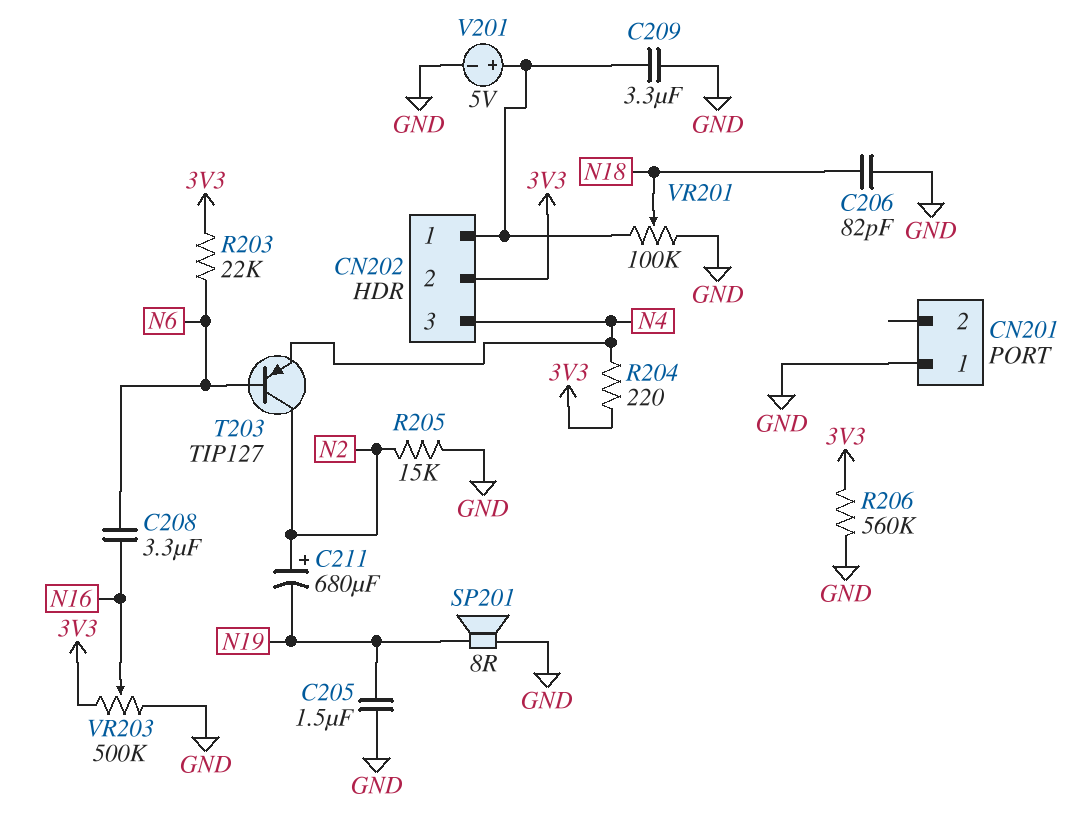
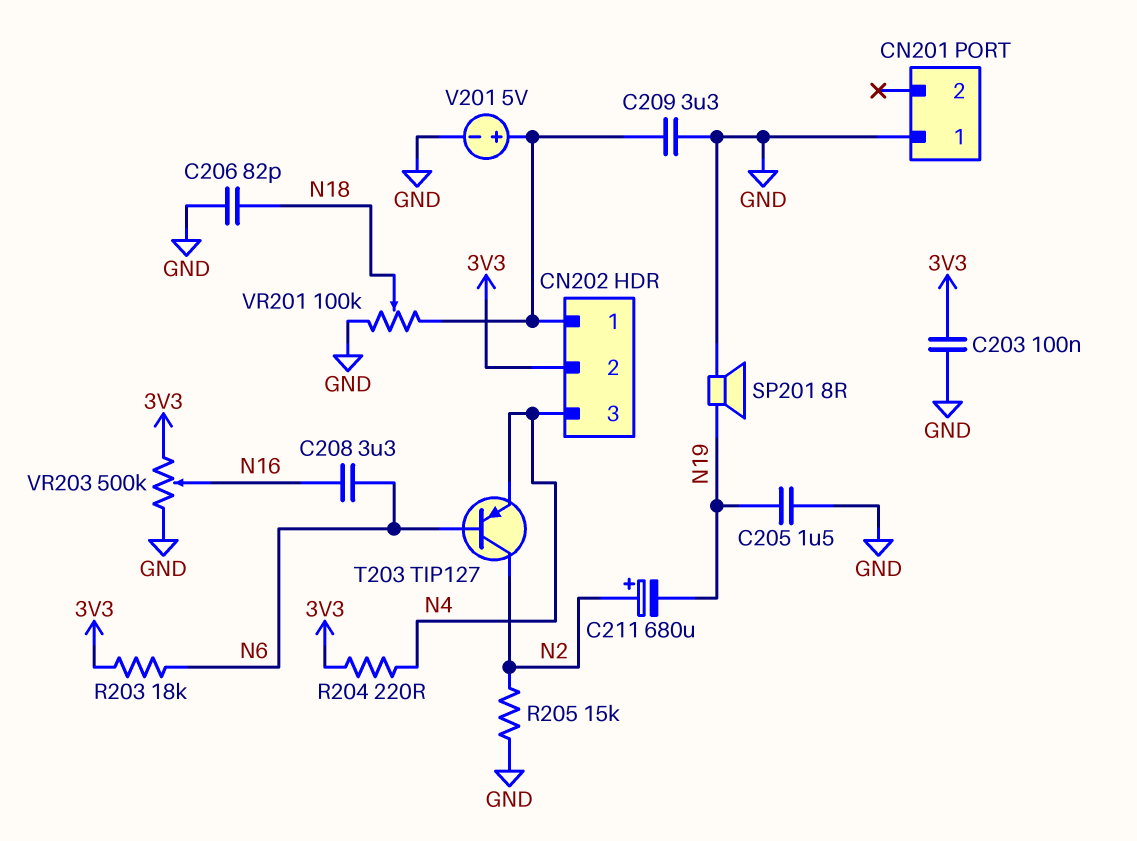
C203: none -> 100nF (3V3, GND)
R203: 22k (3V3, N6) -> 18k (3V3, N6)
R206: 560k (3V3, GND) -> none

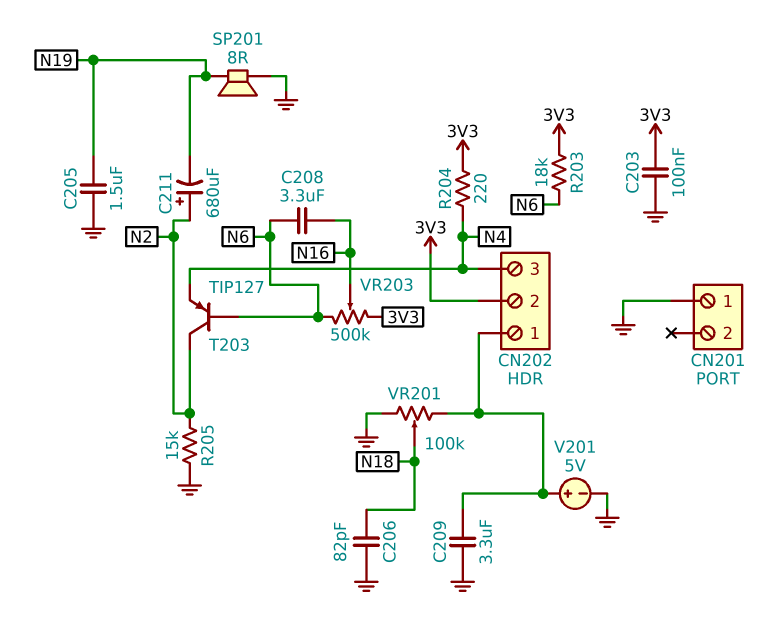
VR203: 500k (3V3, GND, wiper N16) -> 500k (3V3, N6, wiper N16)

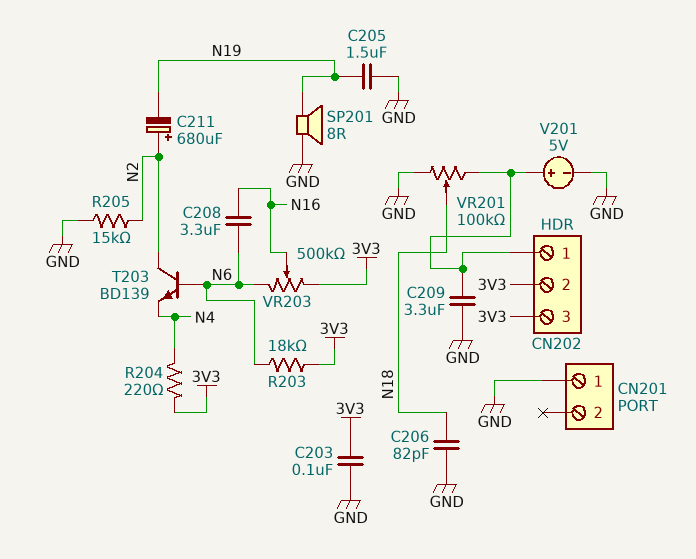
CN202 pin 3: N4 -> 3V3
T203: PNP TIP127 (B N6, C N2, E N4) -> NPN BD139 (B N6, C N2, E N4)

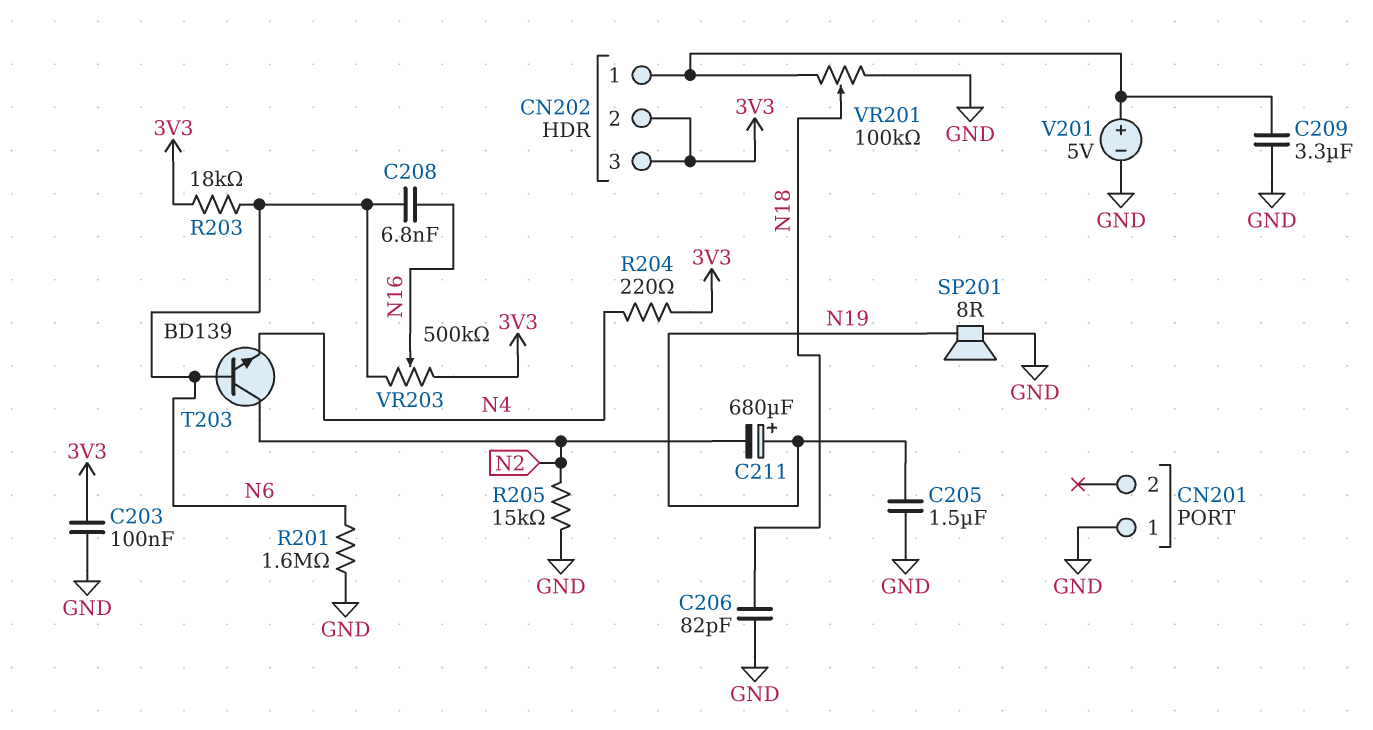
C208: 3.3uF (N6, N16) -> 6.8nF (N6, N16)
C211: 680uF (plus N2, minus N19) -> 680uF (plus N19, minus N2)
R201: none -> 1.6M (GND, N6)

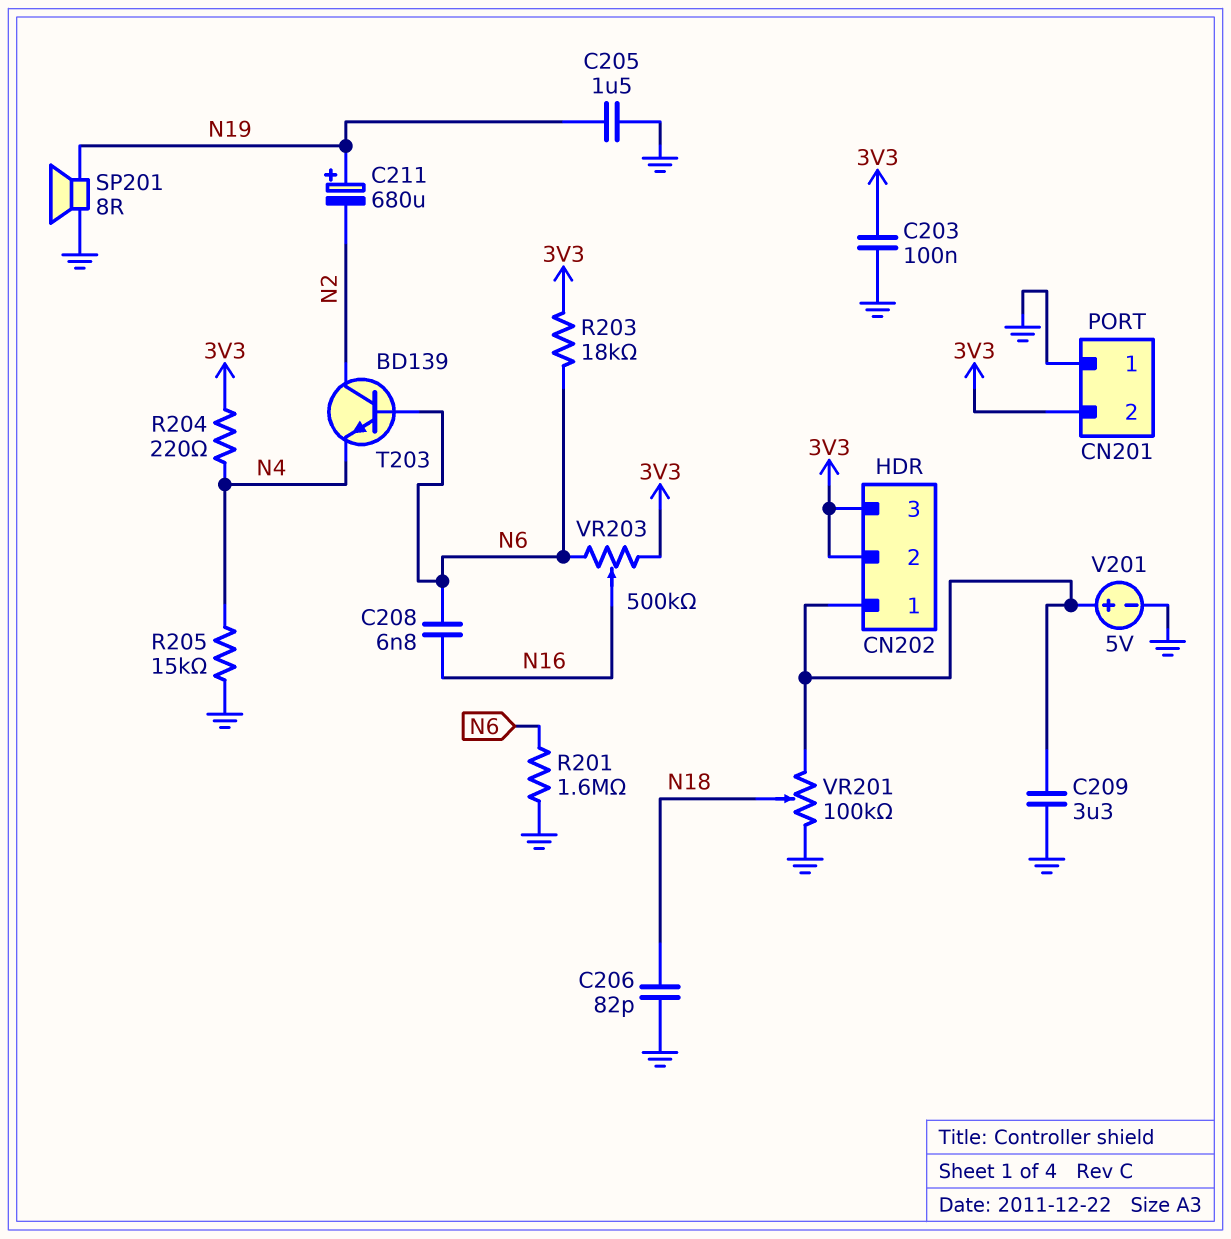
CN201 pin 2: none -> 3V3
R205: 15k (GND, N2) -> 15k (GND, N4)

